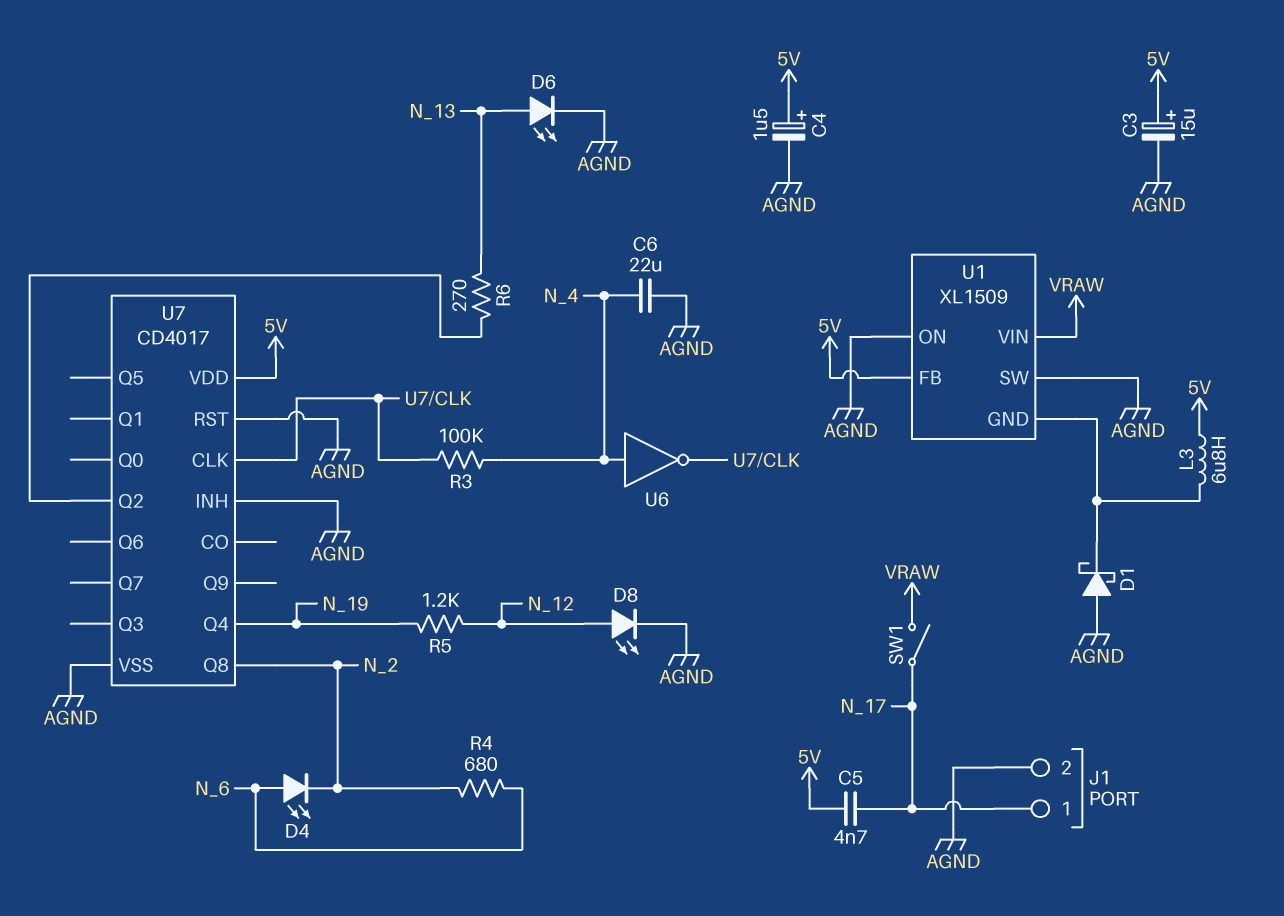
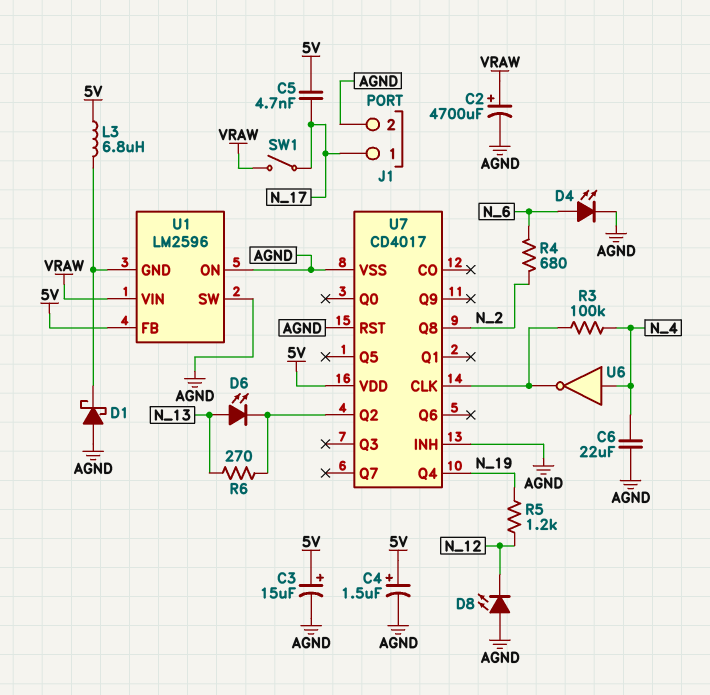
C2: none -> 4700uF (plus VRAW, minus AGND)
D4: LED (A N_6, K N_2) -> LED (A N_6, K AGND)
D6: LED (A N_13, K AGND) -> LED (A N_13, K U7/Q2)
D8: LED (A N_12, K AGND) -> LED (A AGND, K N_12)
U1: XL1509 -> LM2596

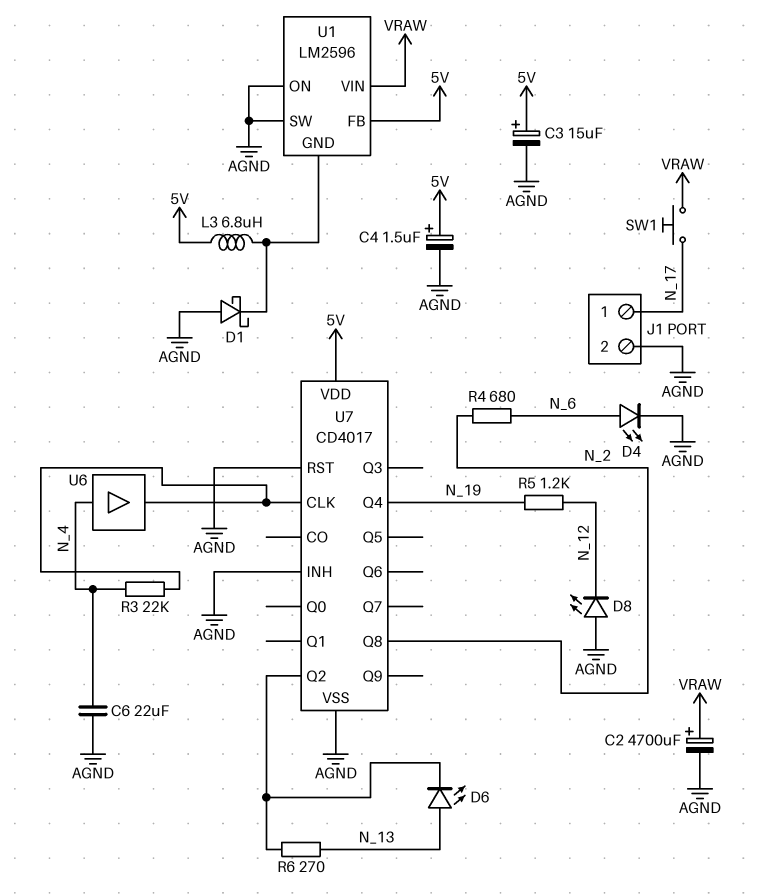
C5: 4.7nF (5V, N_17) -> none
R3: 100k (N_4, U7/CLK) -> 22k (N_4, U7/CLK)
SW1: switch (N_17, VRAW) -> button (N_17, VRAW)
U6: NOT (in N_4, out U7/CLK) -> buffer (in N_4, out U7/CLK)

